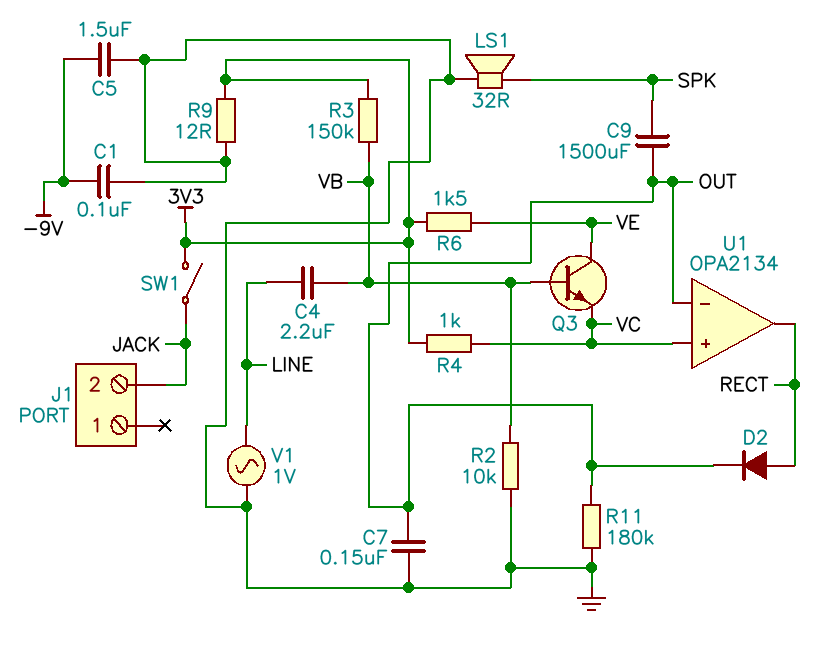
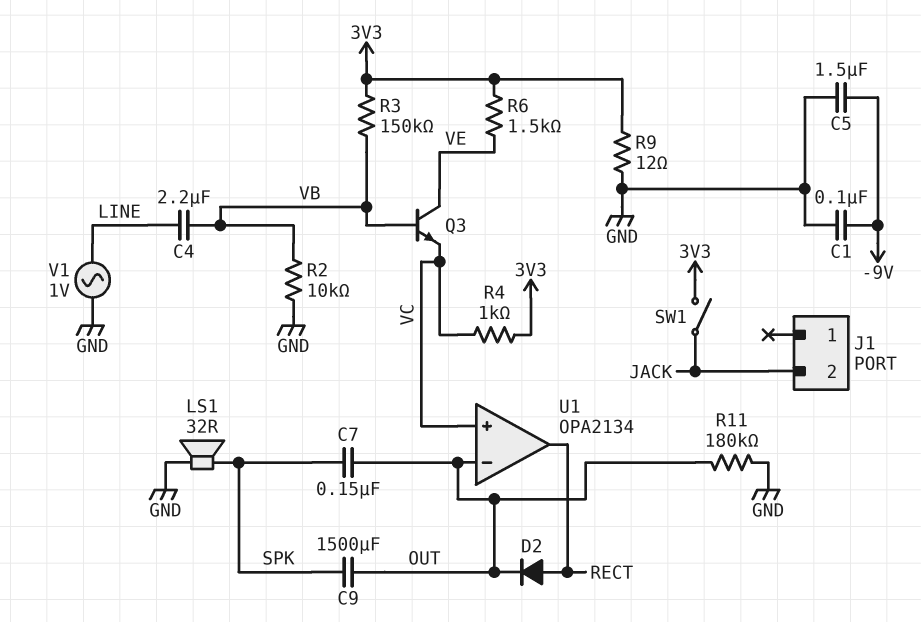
C7: 150nF (GND, OUT) -> 150nF (OUT, SPK)

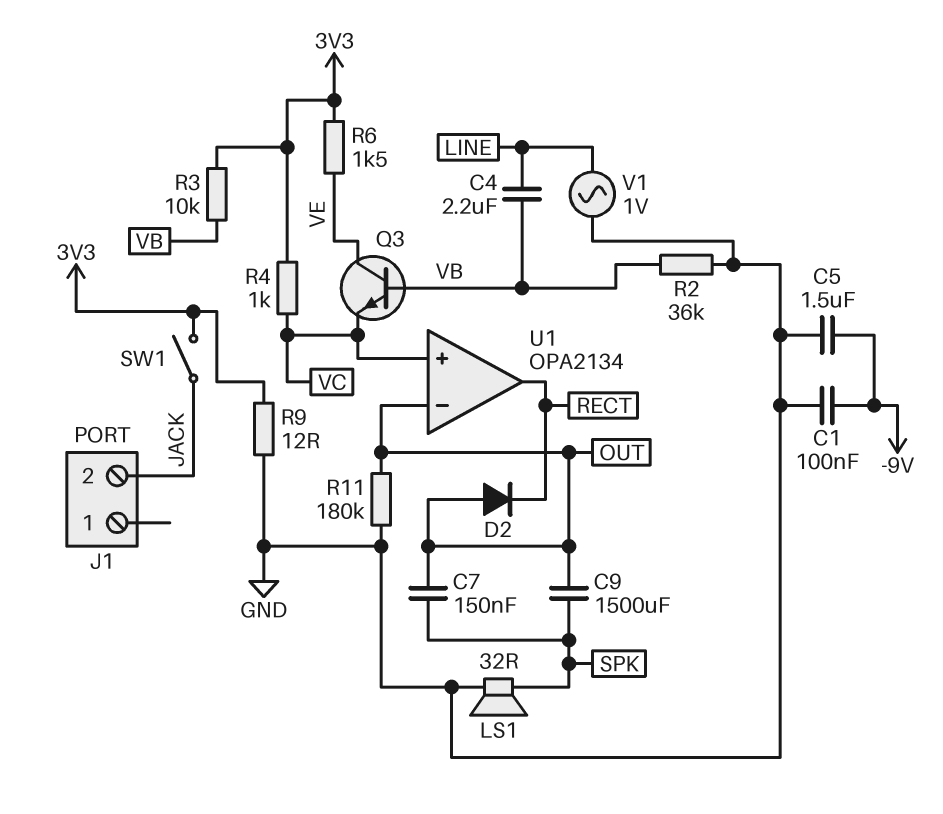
D2: diode (A RECT, K OUT) -> diode (A OUT, K RECT)
R2: 10k (GND, VB) -> 36k (GND, VB)
R3: 150k (3V3, VB) -> 10k (3V3, VB)

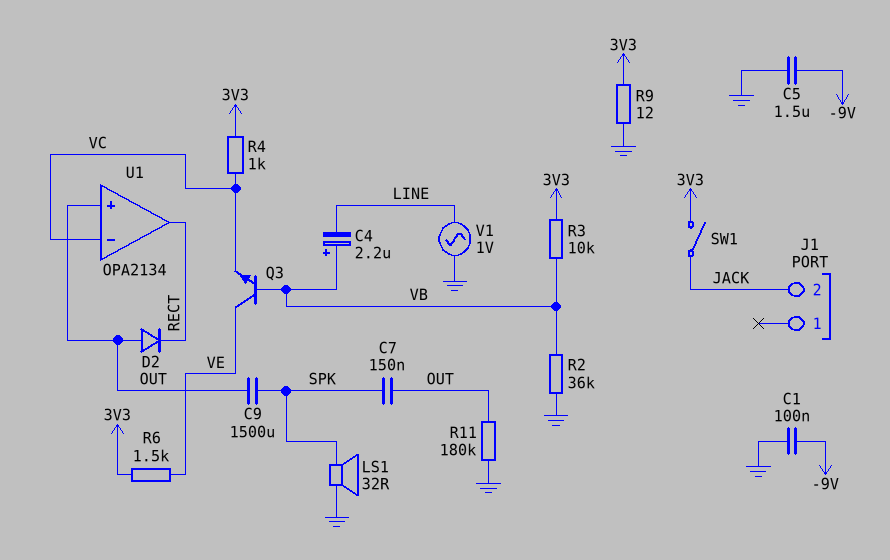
C4: 2.2uF (LINE, VB) -> 2.2uF (plus VB, minus LINE)
U1 pin in+: VC -> OUT
U1 pin in-: OUT -> VC

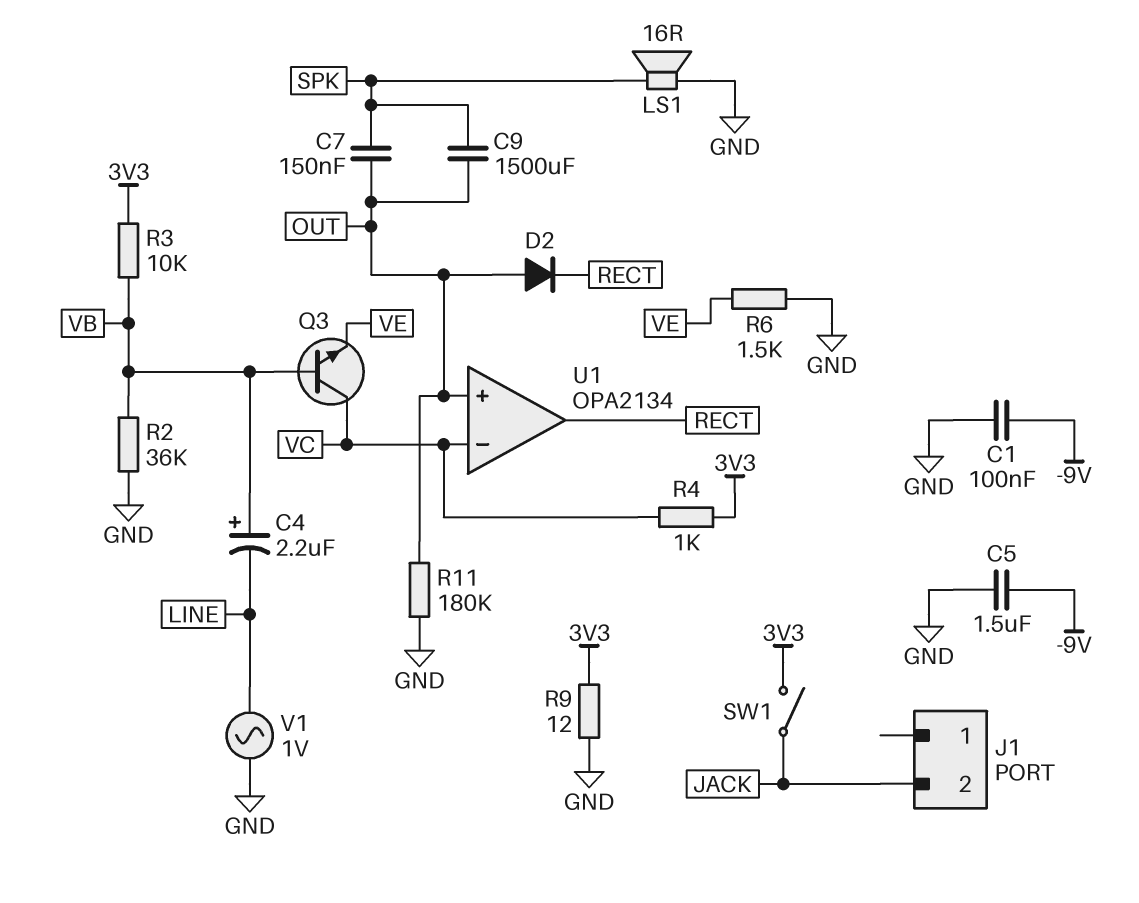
LS1: speaker 32R (GND, SPK) -> speaker 16R (GND, SPK)
Q3: NPN (B VB, C VE, E VC) -> NPN (B VB, C VC, E VE)
R6: 1.5k (3V3, VE) -> 1.5k (GND, VE)

